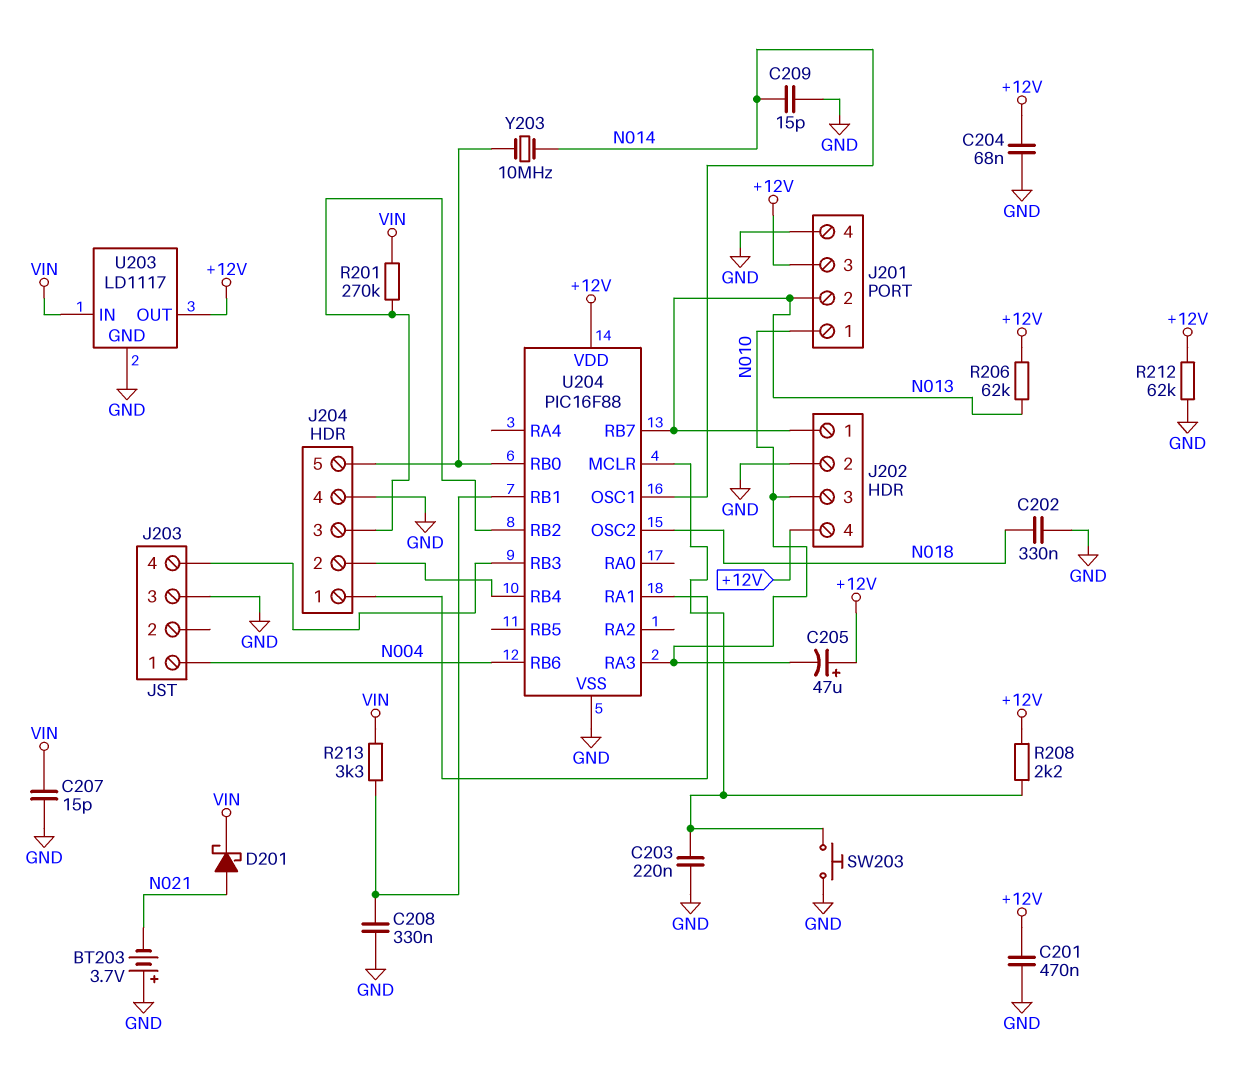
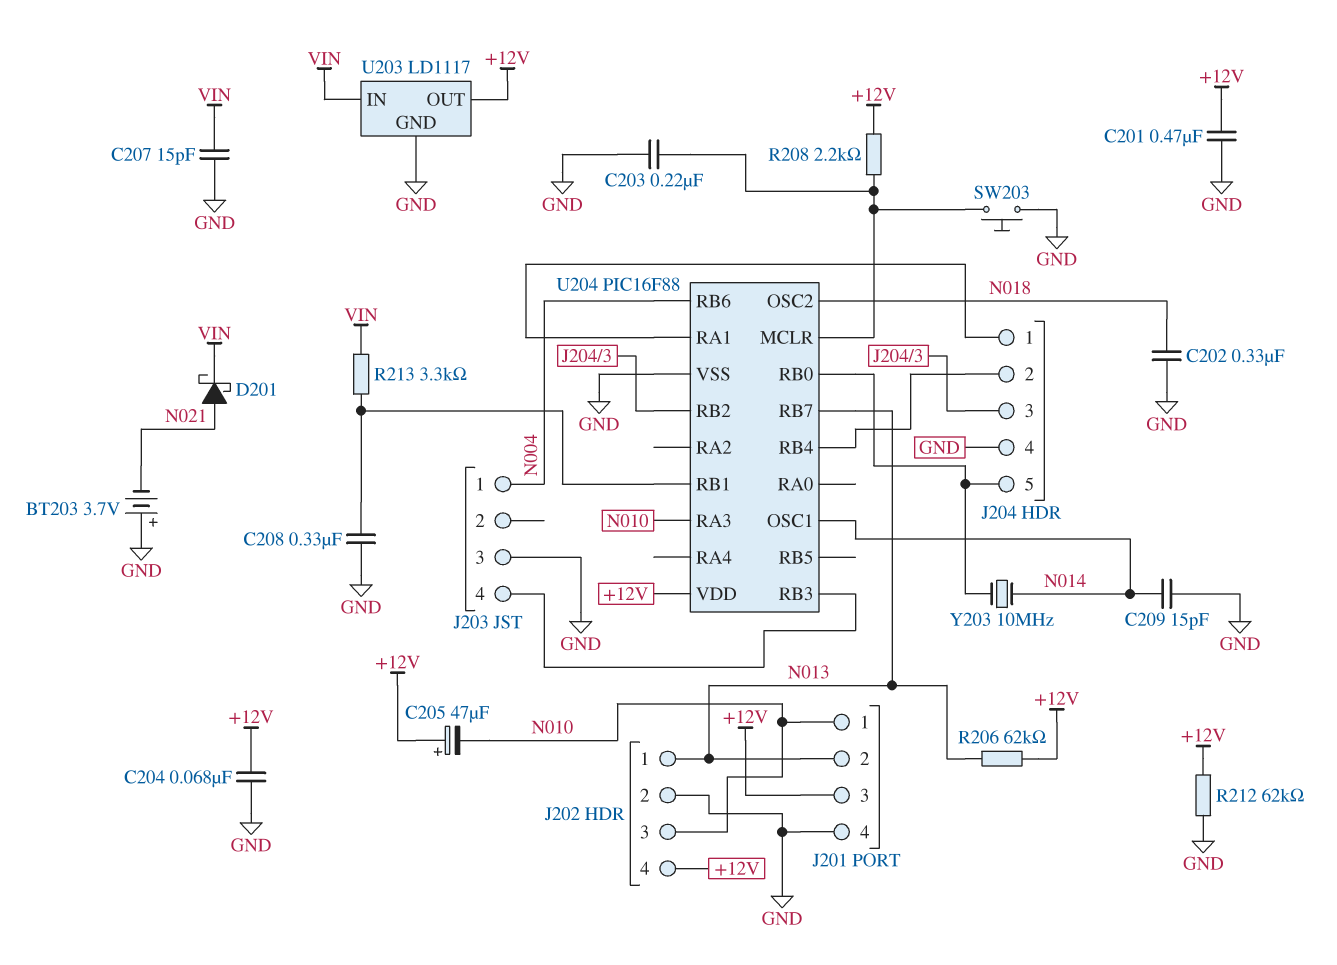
R201: 270k (J204/3, VIN) -> none

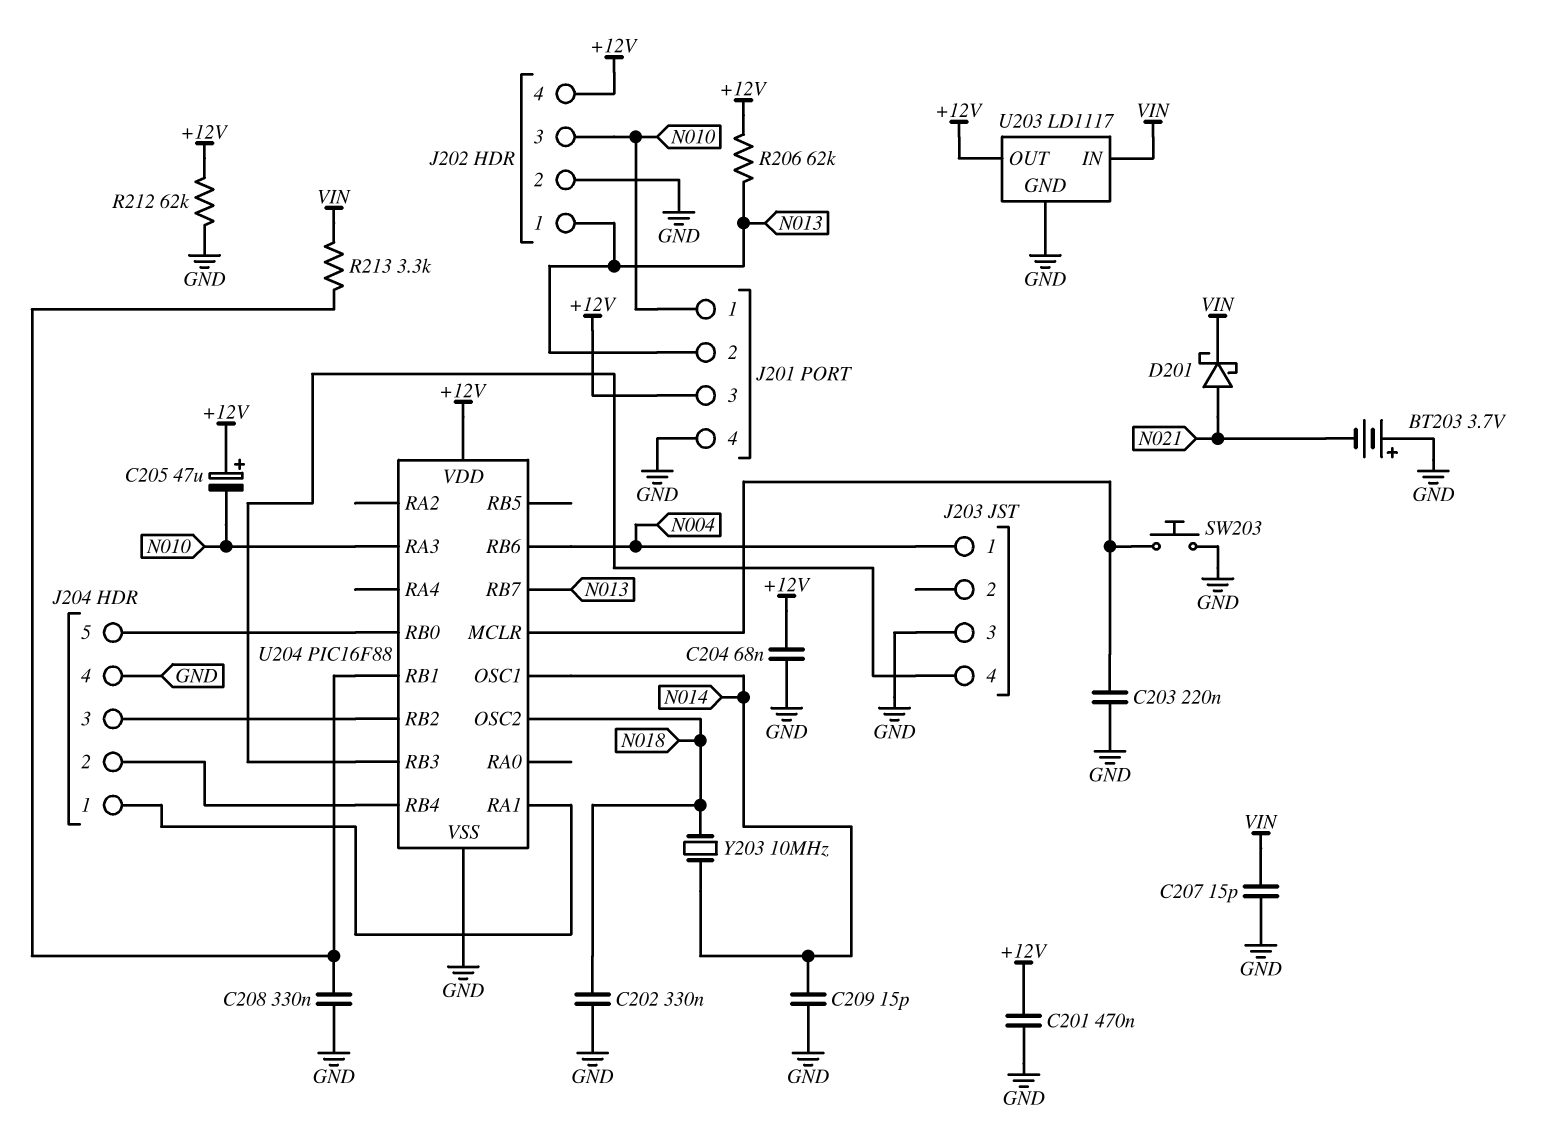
R208: 2.2k (+12V, U204/MCLR) -> none
Y203: 10MHz (J204/5, N014) -> 10MHz (N014, N018)

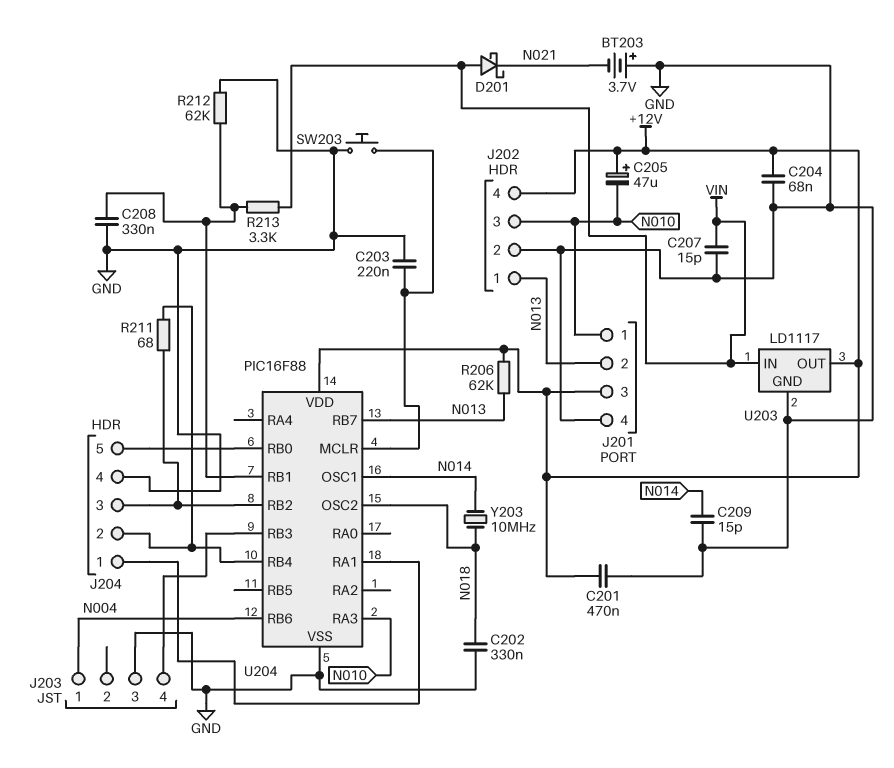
D201: schottky (A N021, K VIN) -> schottky (A VIN, K N021)
R211: none -> 68 (J204/2, J204/3)
R212: 62k (+12V, GND) -> 62k (GND, U204/RB1)

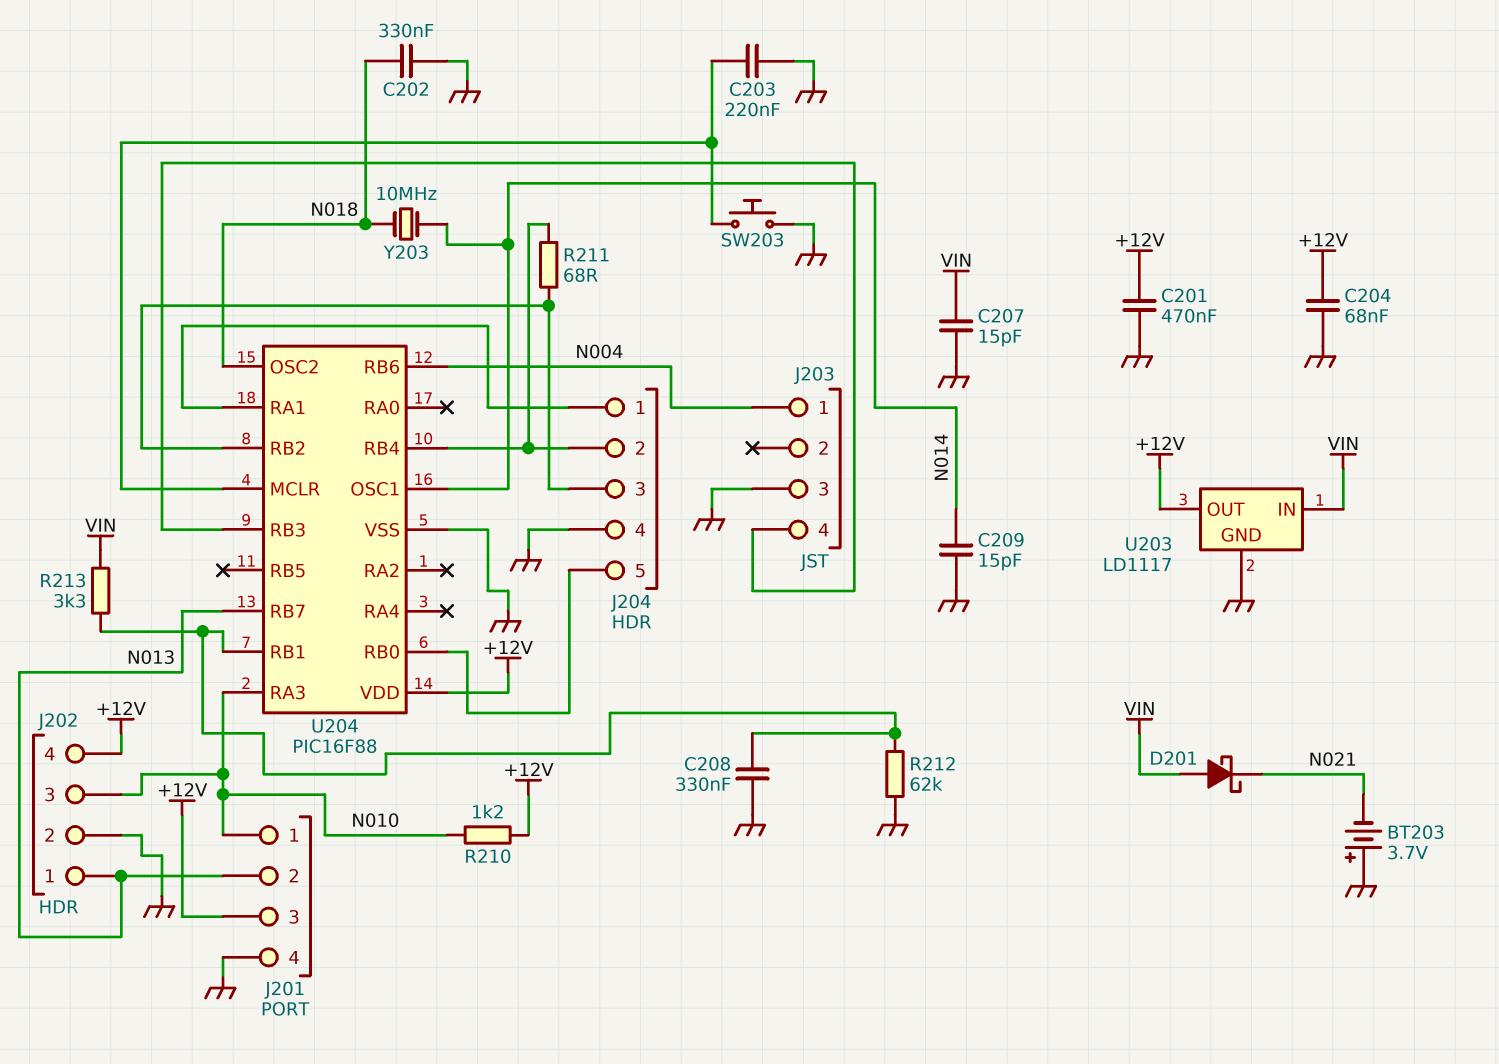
C205: 47uF (plus +12V, minus N010) -> none
R206: 62k (+12V, N013) -> none
R210: none -> 1.2k (+12V, N010)

